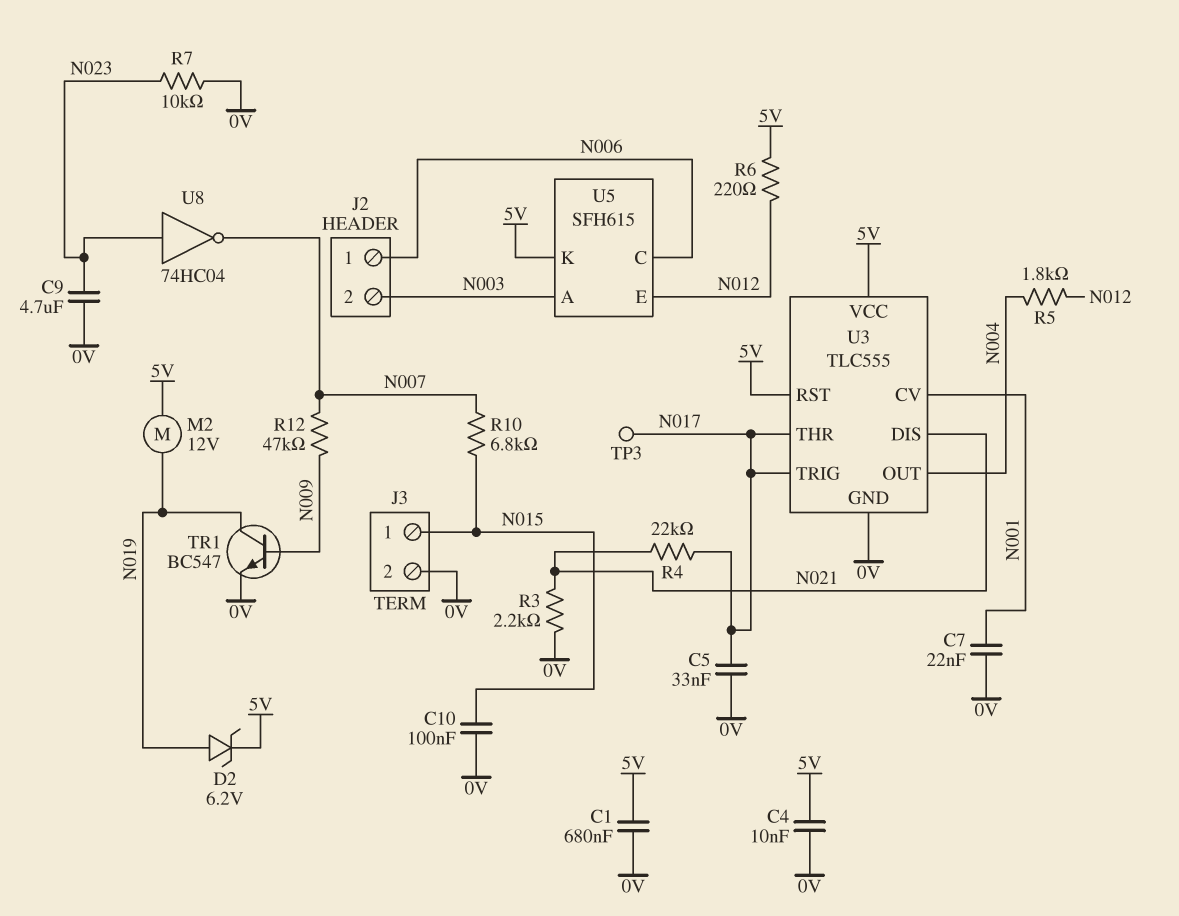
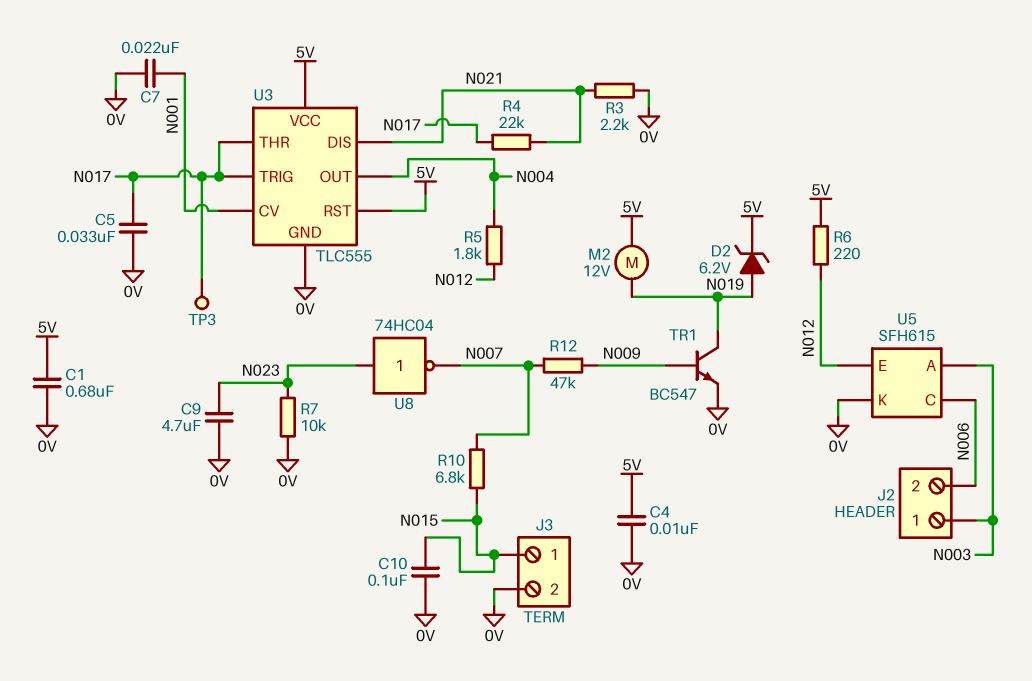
J2 pin 1: N006 -> N003
J2 pin 2: N003 -> N006
U5 pin K: 5V -> 0V

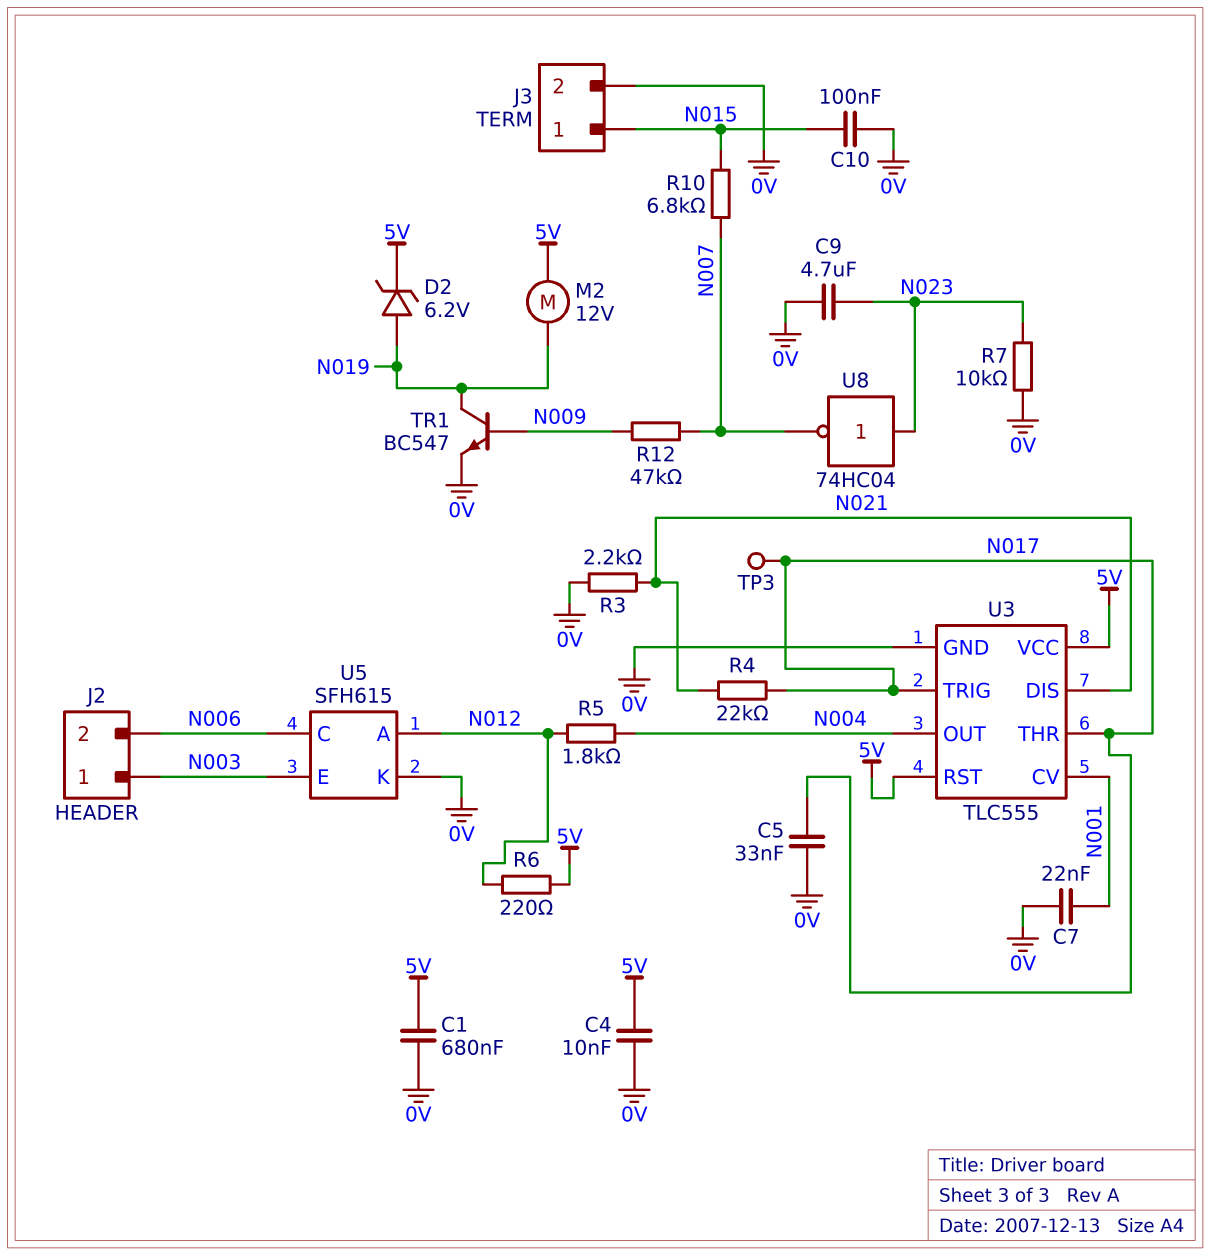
U5 pin A: N003 -> N012
U5 pin E: N012 -> N003

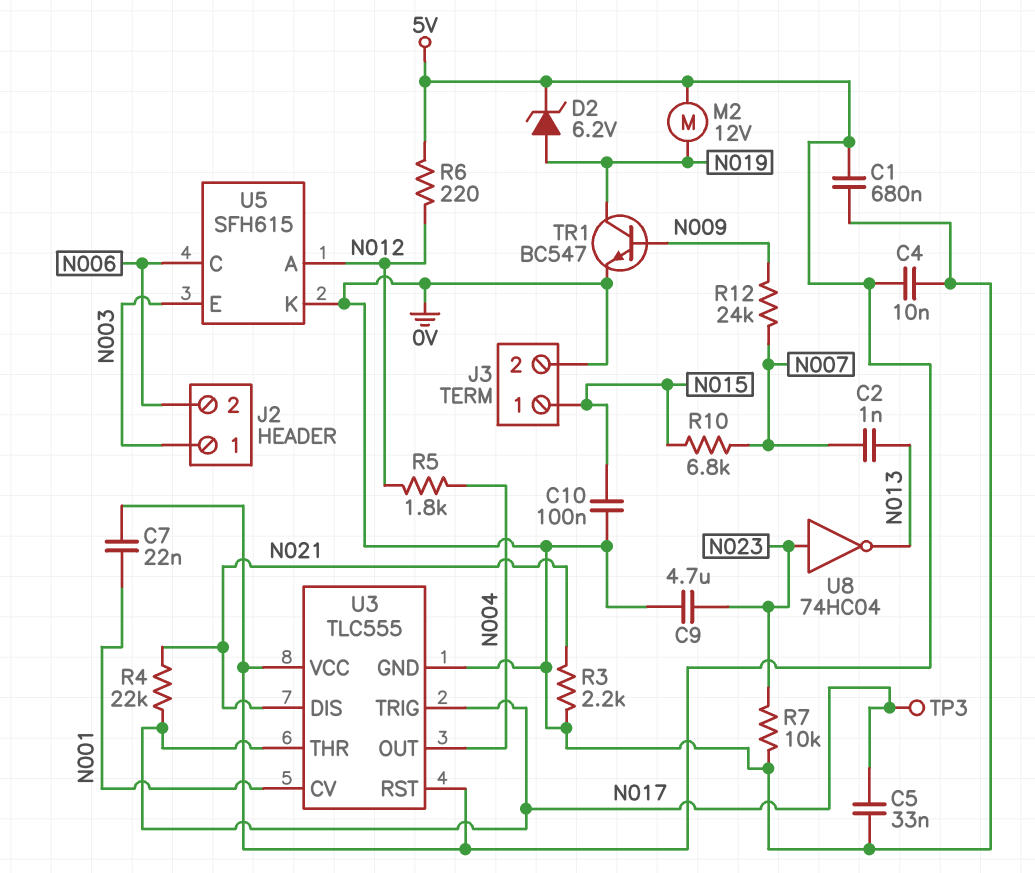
C2: none -> 1nF (N007, N013)
C7: 22nF (0V, N001) -> 22nF (5V, N001)
R12: 47k (N007, N009) -> 24k (N007, N009)
U8: NOT 74HC04 (in N023, out N007) -> NOT 74HC04 (in N023, out N013)

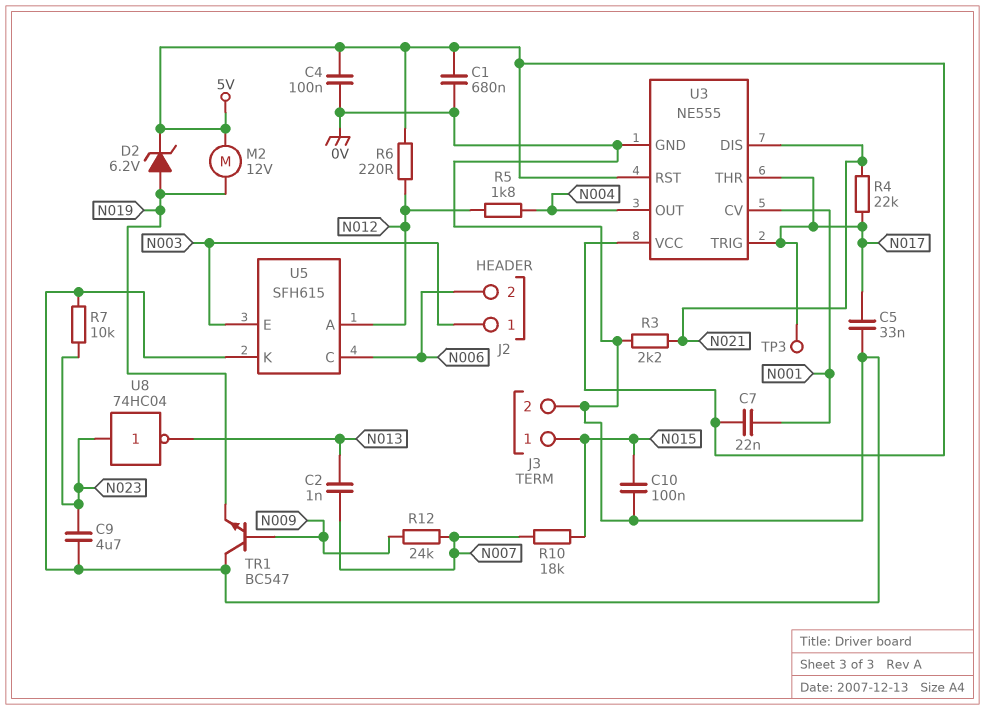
C4: 10nF (0V, 5V) -> 100nF (0V, 5V)
R10: 6.8k (N007, N015) -> 18k (N007, N015)
TR1: NPN BC547 (B N009, C N019, E 0V) -> NPN BC547 (B N009, C 0V, E N019)
U3: TLC555 -> NE555

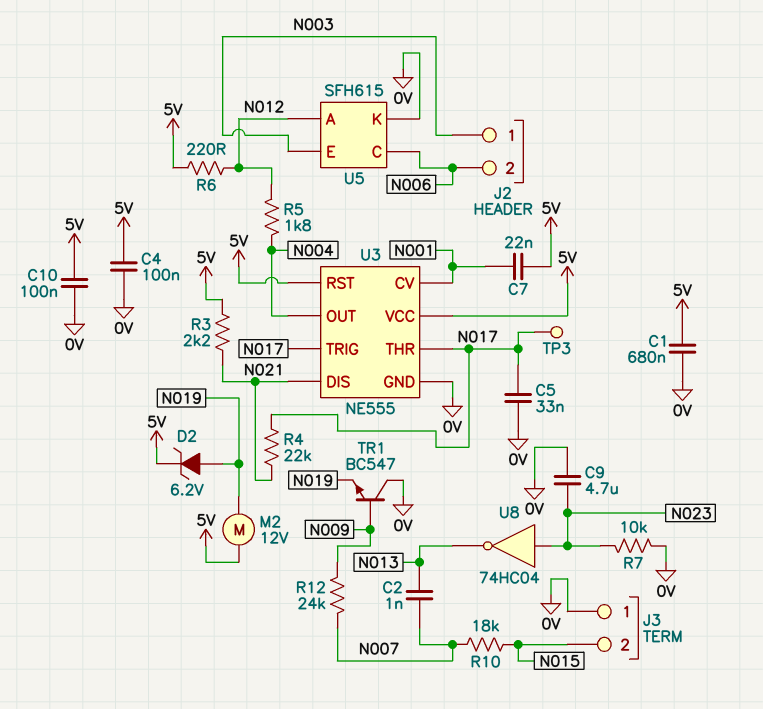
C10: 100nF (0V, N015) -> 100nF (0V, 5V)
J3 pin 1: N015 -> 0V
J3 pin 2: 0V -> N015
R3: 2.2k (0V, N021) -> 2.2k (5V, N021)

